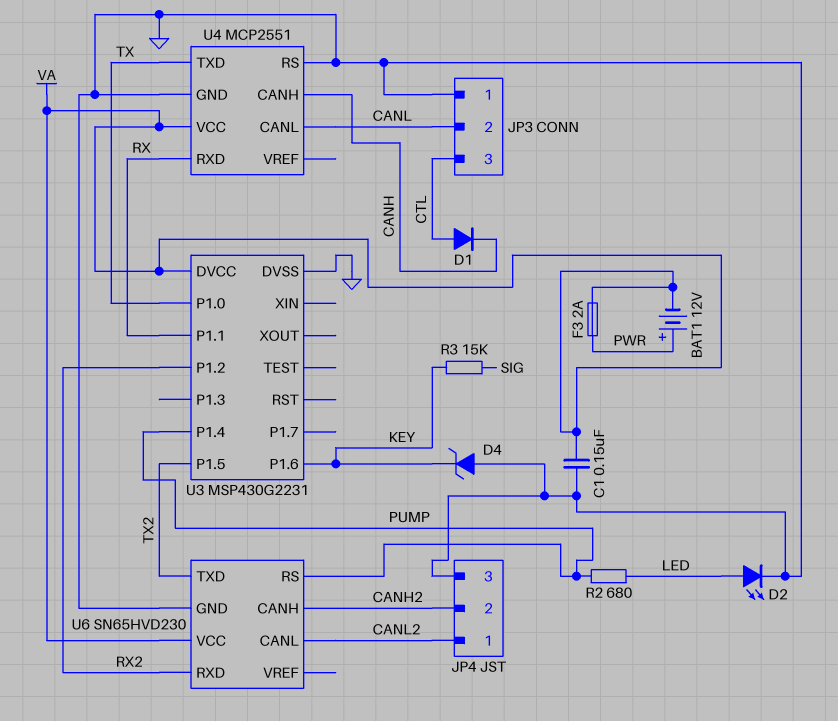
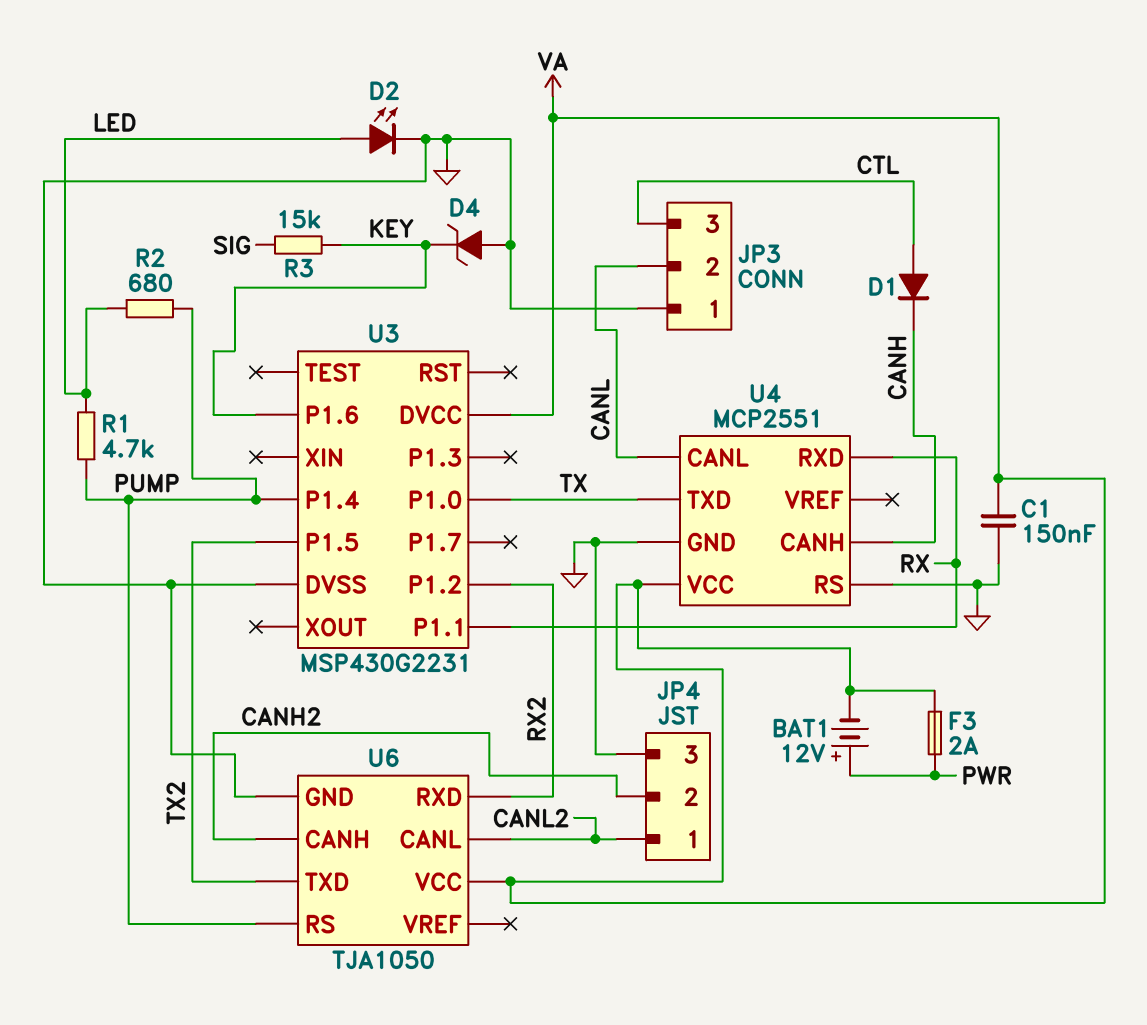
R1: none -> 4.7k (LED, PUMP)
U6: SN65HVD230 -> TJA1050

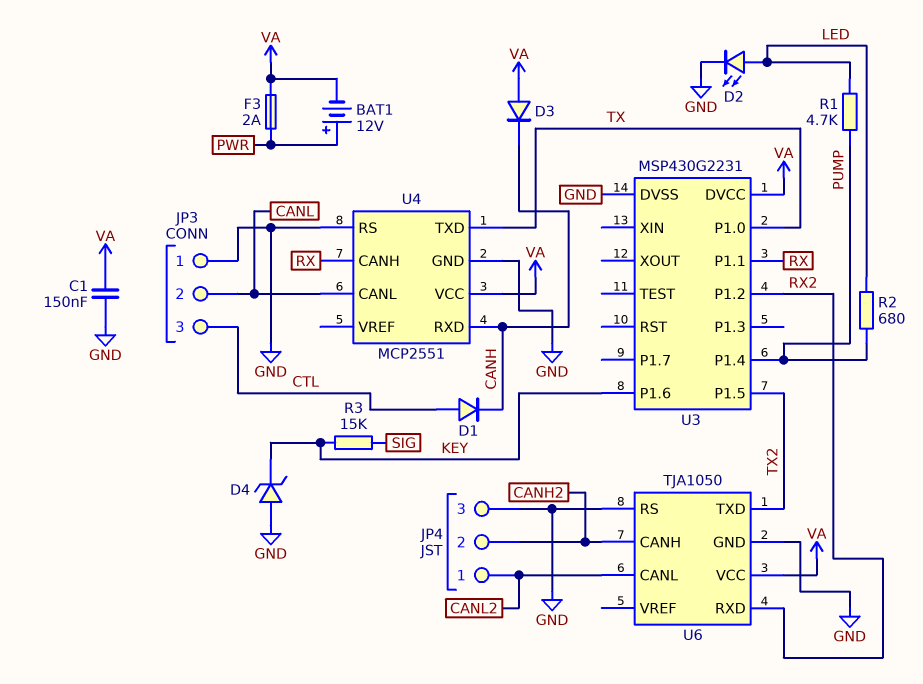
D3: none -> diode (A VA, K CANH)
U4 pin CANH: CANH -> RX
U4 pin RXD: RX -> CANH
U6 pin RS: PUMP -> GND

